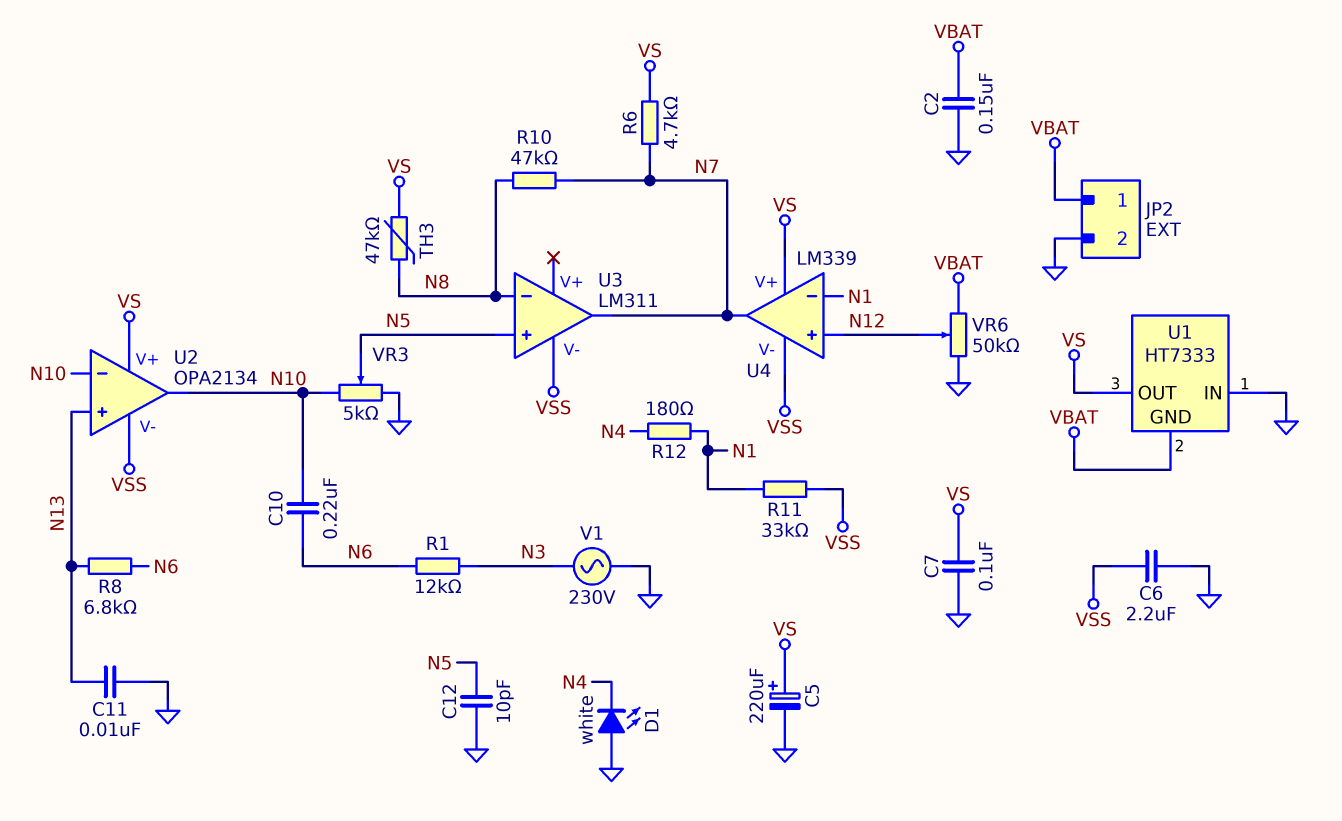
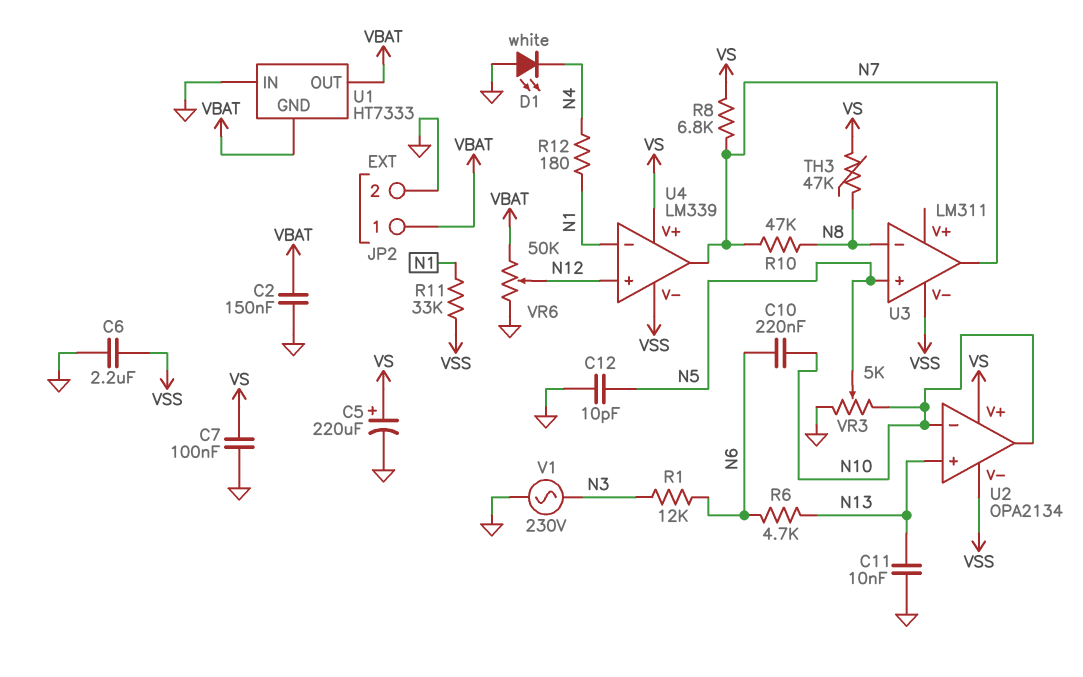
R6: 4.7k (N7, VS) -> 4.7k (N6, N13)
R8: 6.8k (N6, N13) -> 6.8k (N7, VS)
U1 pin OUT: VS -> VBAT

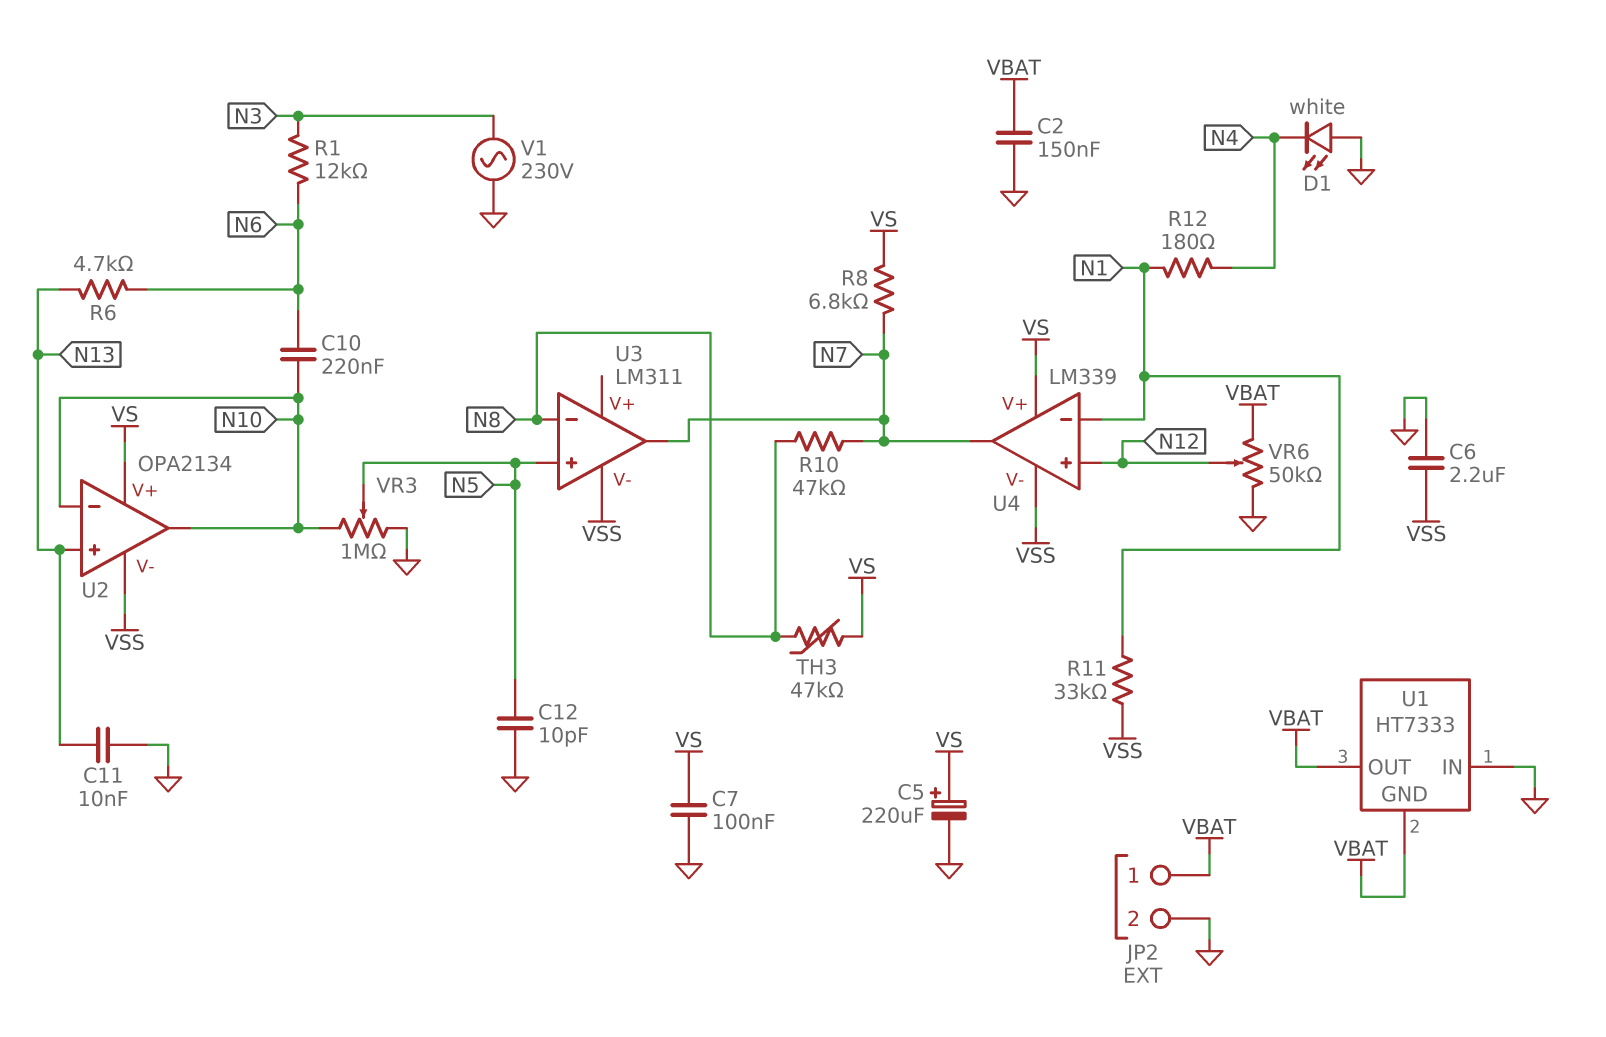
VR3: 5k (GND, N10, wiper N5) -> 1M (GND, N10, wiper N5)

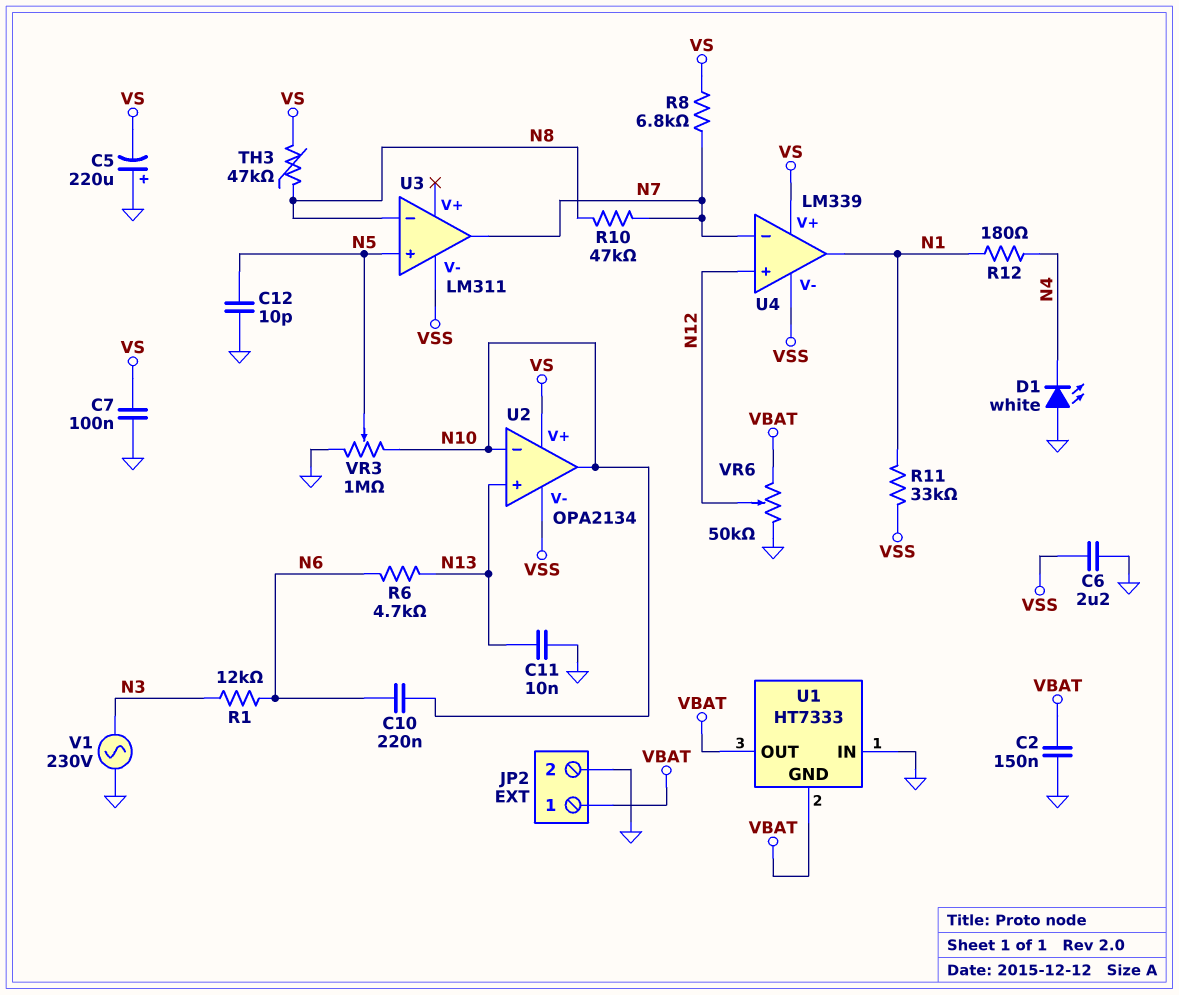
C5: 220uF (plus VS, minus GND) -> 220uF (plus GND, minus VS)
U4 pin in-: N1 -> N7
U4 pin out: N7 -> N1

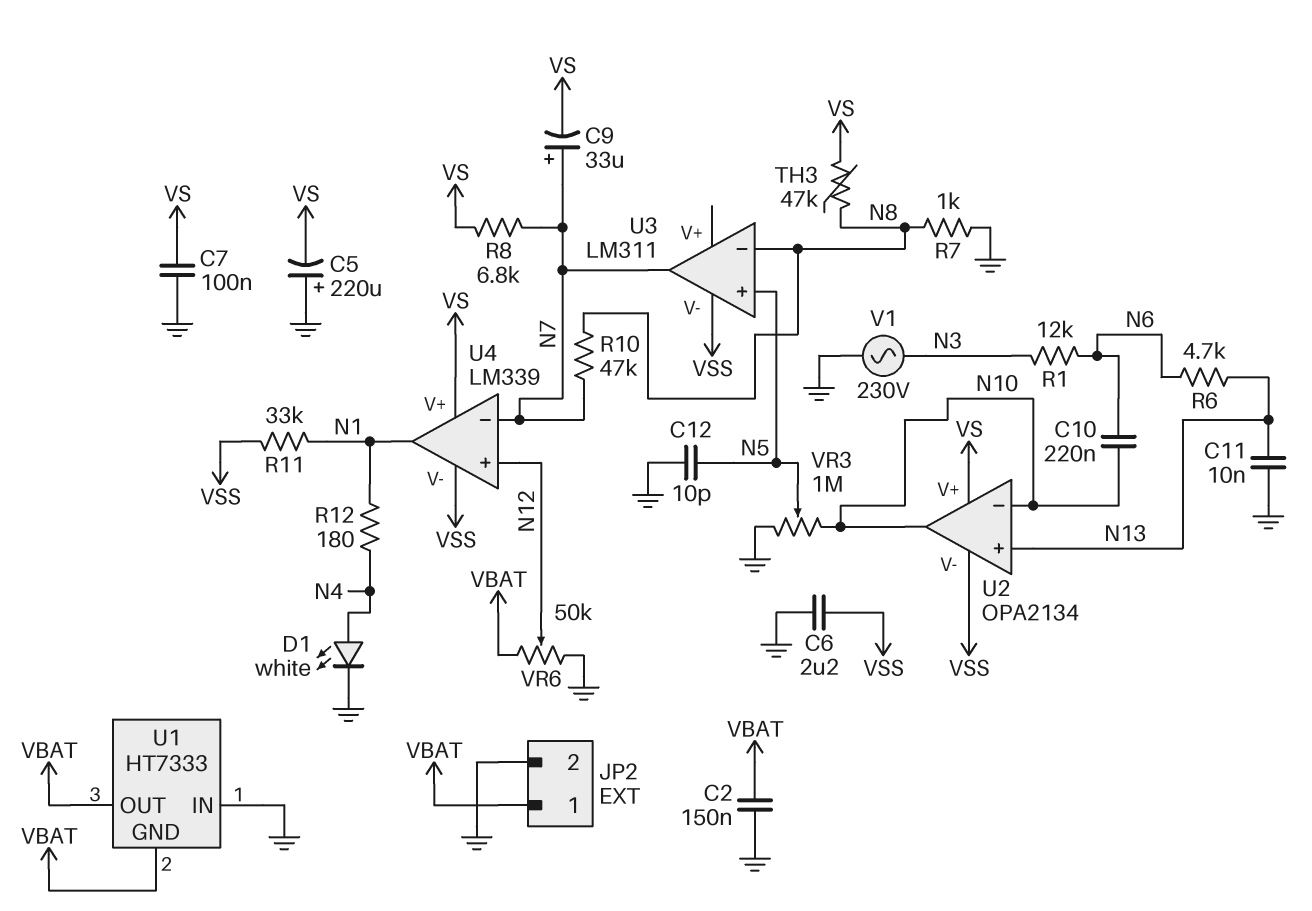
C9: none -> 33uF (plus N7, minus VS)
D1: LED white (A GND, K N4) -> LED white (A N4, K GND)
R7: none -> 1k (GND, N8)

